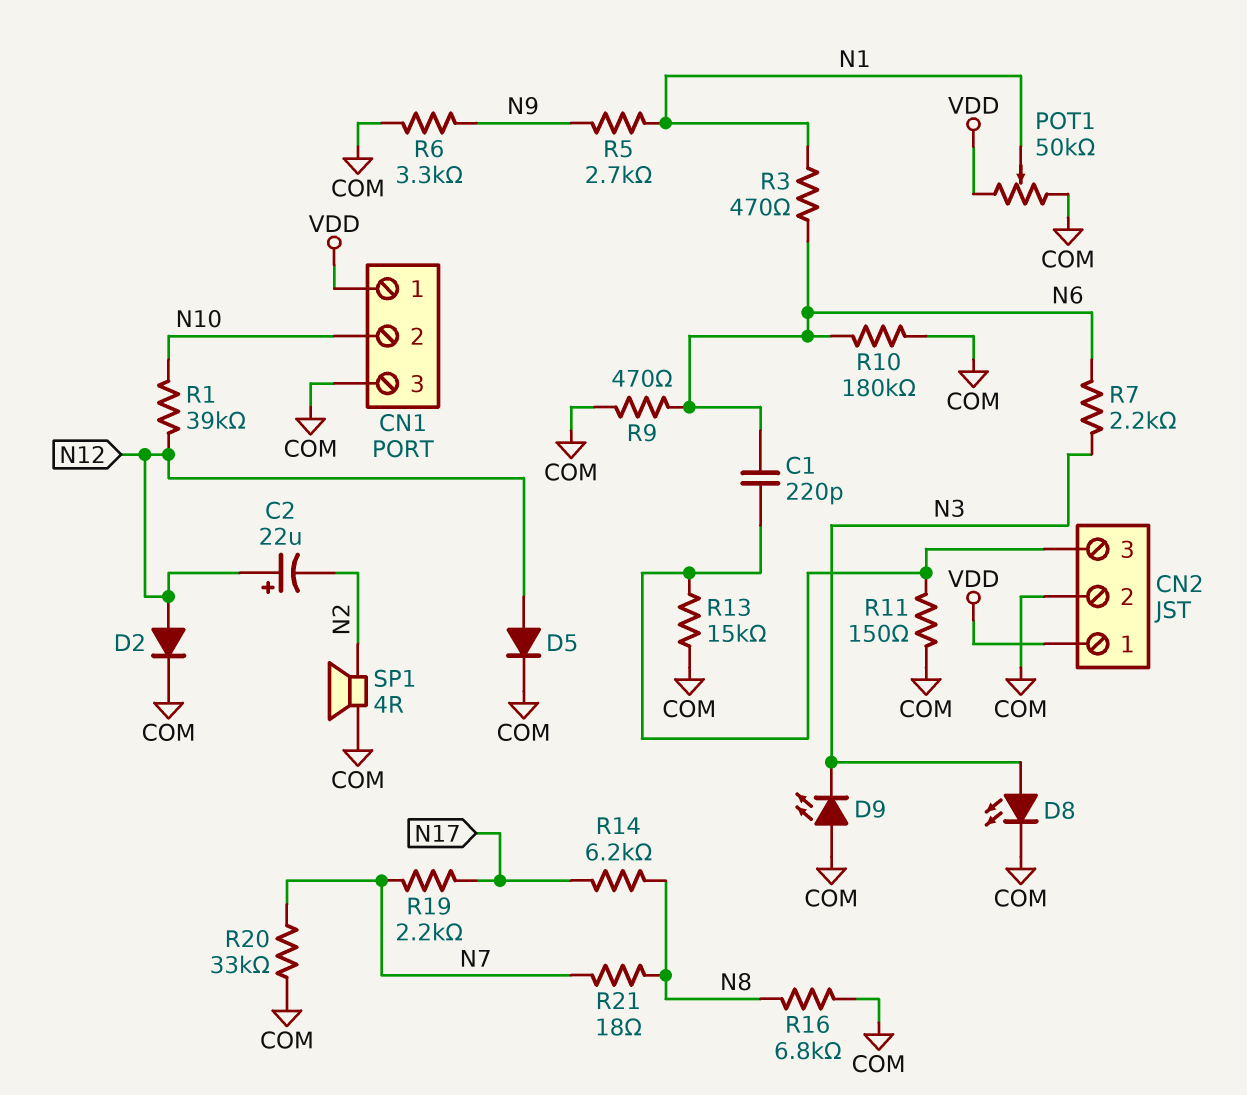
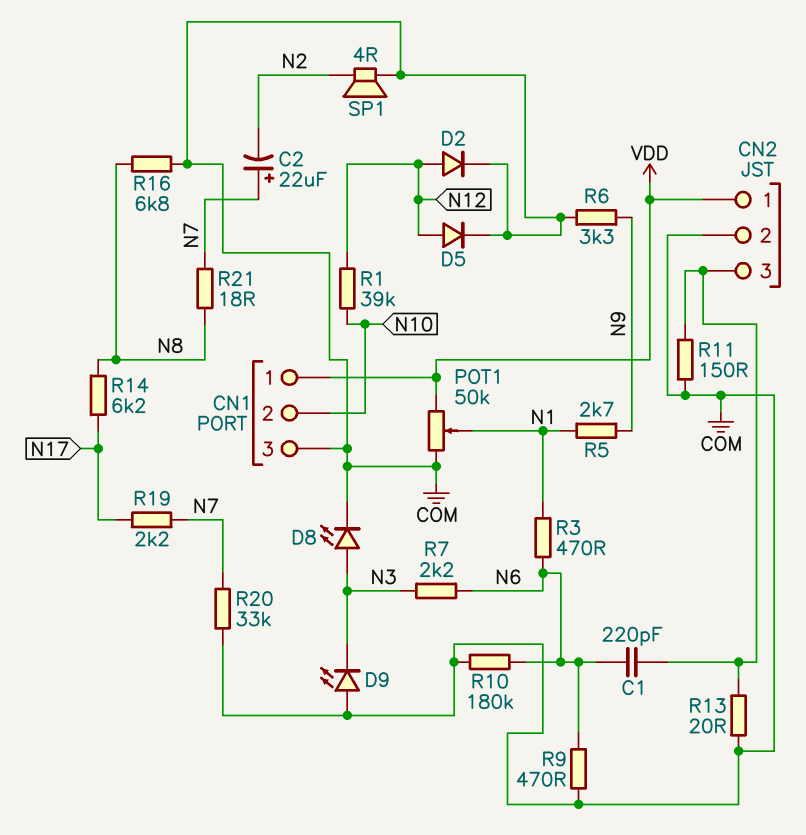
C2: 22uF (plus N12, minus N2) -> 22uF (plus N7, minus N2)
R13: 15k (CN2/3, COM) -> 20 (CN2/3, COM)

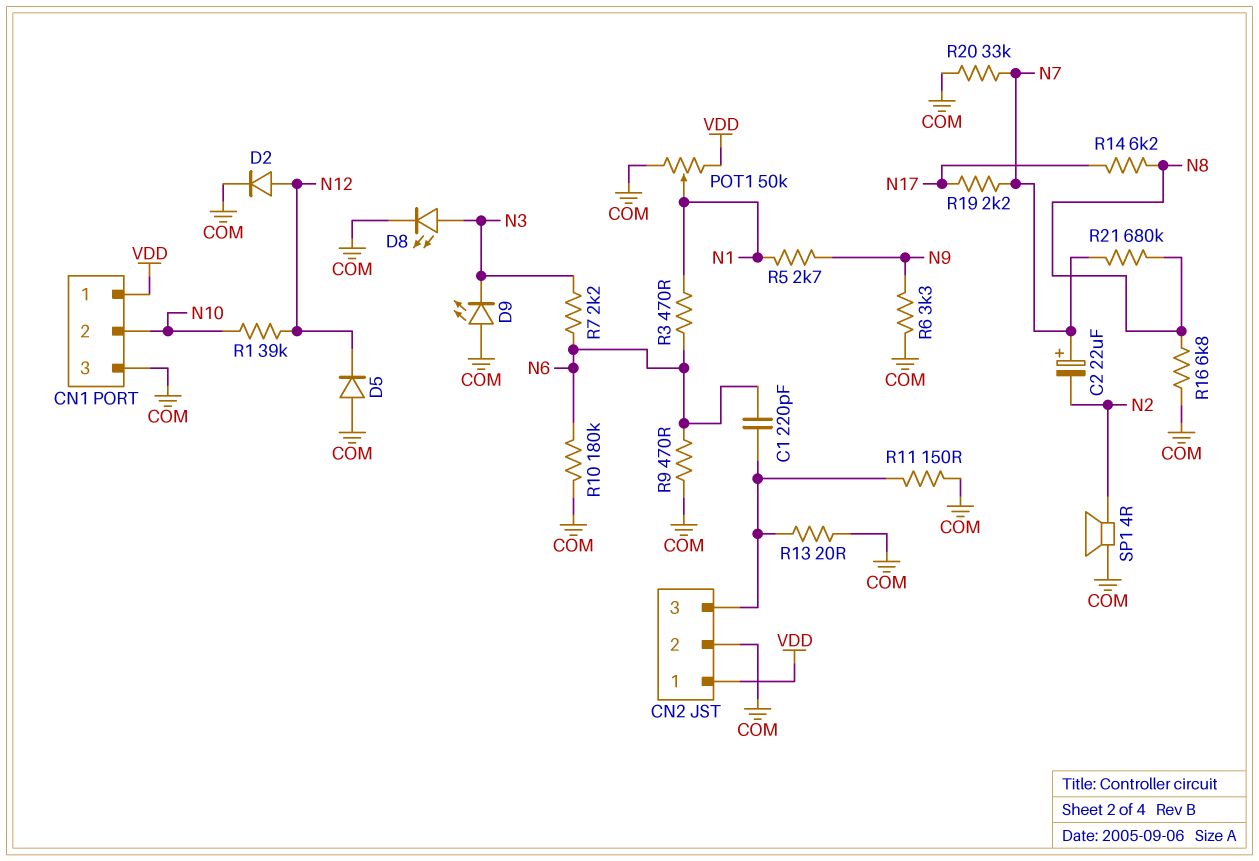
D5: diode (A N12, K COM) -> diode (A COM, K N12)
R21: 18 (N7, N8) -> 680k (N7, N8)

